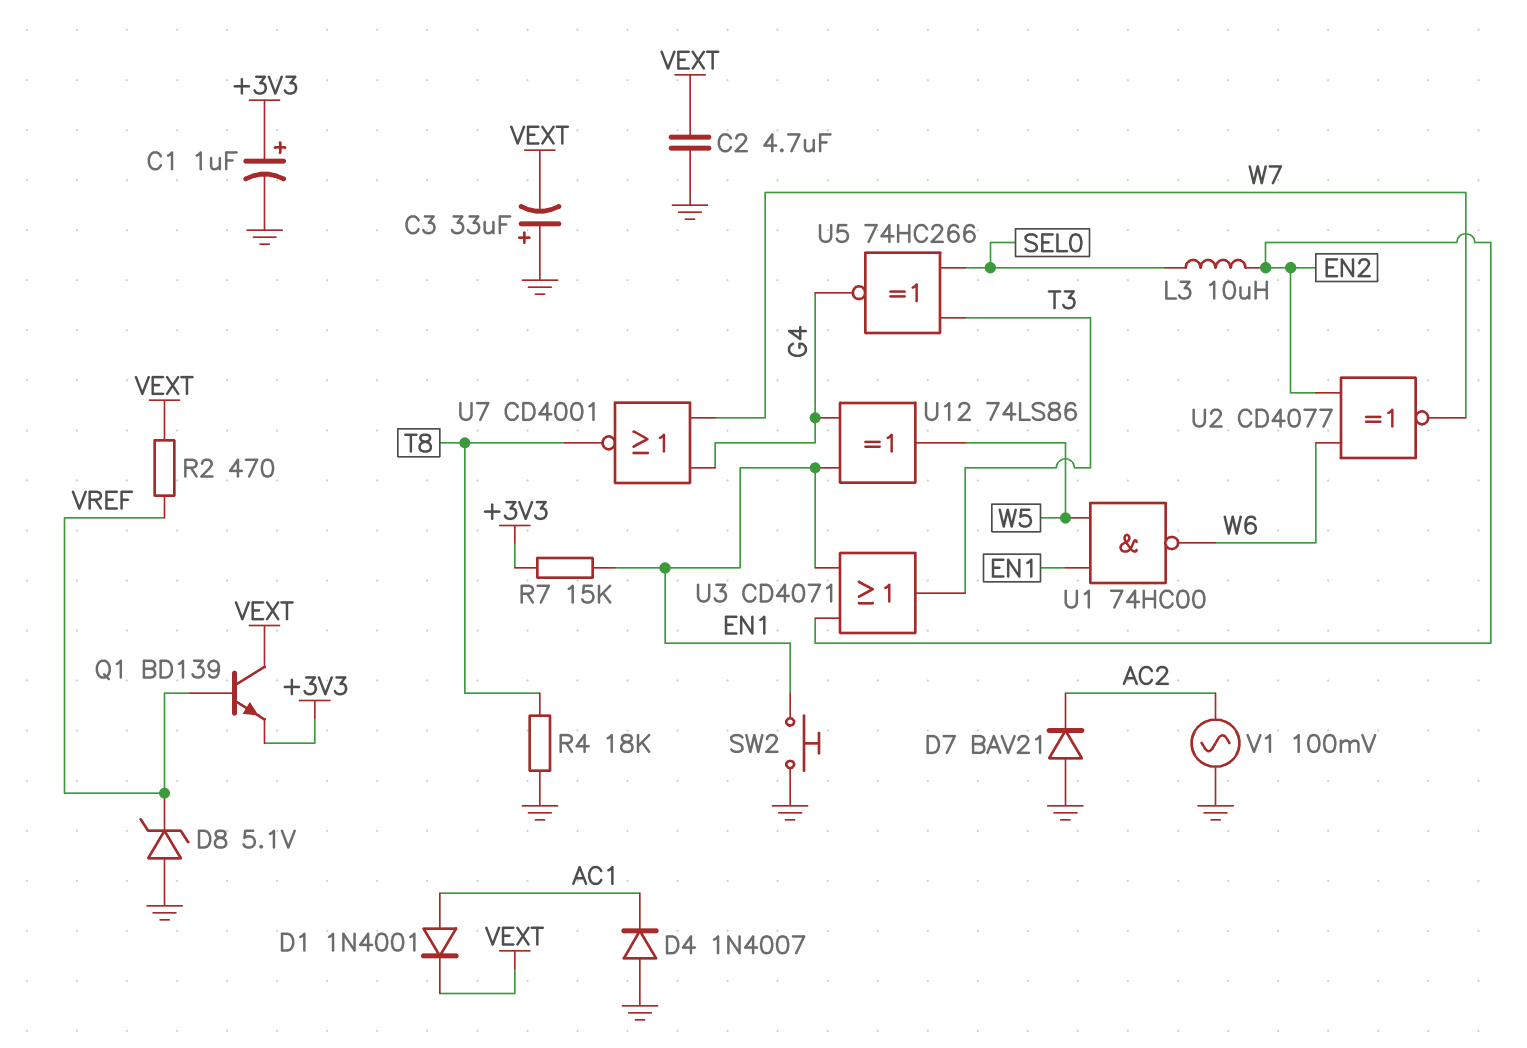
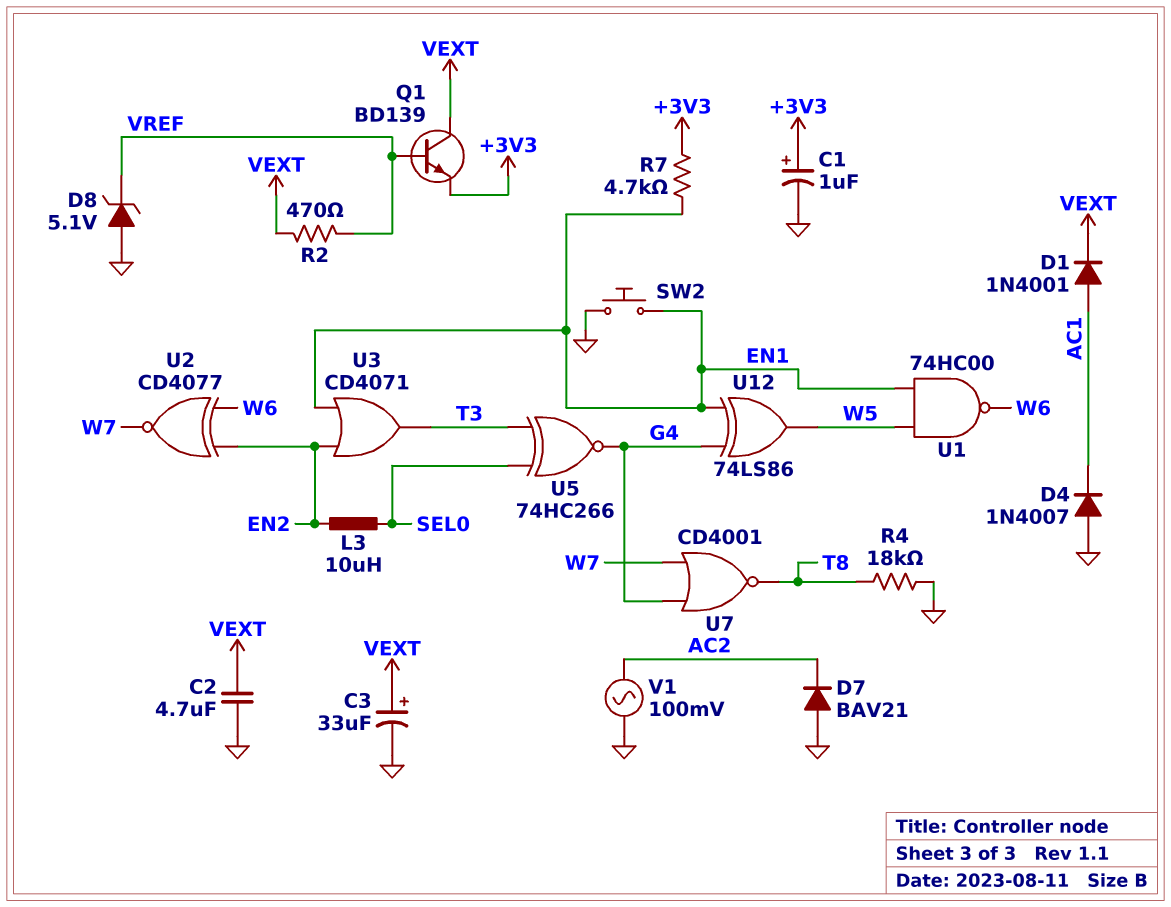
C3: 33uF (plus GND, minus VEXT) -> 33uF (plus VEXT, minus GND)
R7: 15k (+3V3, EN1) -> 4.7k (+3V3, EN1)

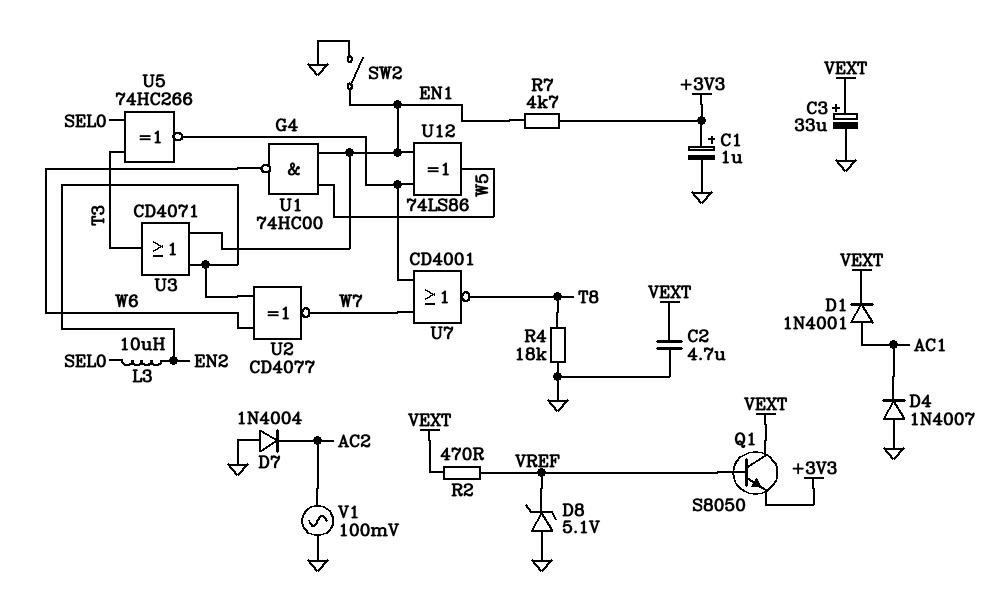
D7: diode BAV21 (A GND, K AC2) -> diode 1N4004 (A GND, K AC2)
Q1: NPN BD139 (B VREF, C VEXT, E +3V3) -> NPN S8050 (B VREF, C VEXT, E +3V3)
SW2: button (EN1, GND) -> switch (EN1, GND)

